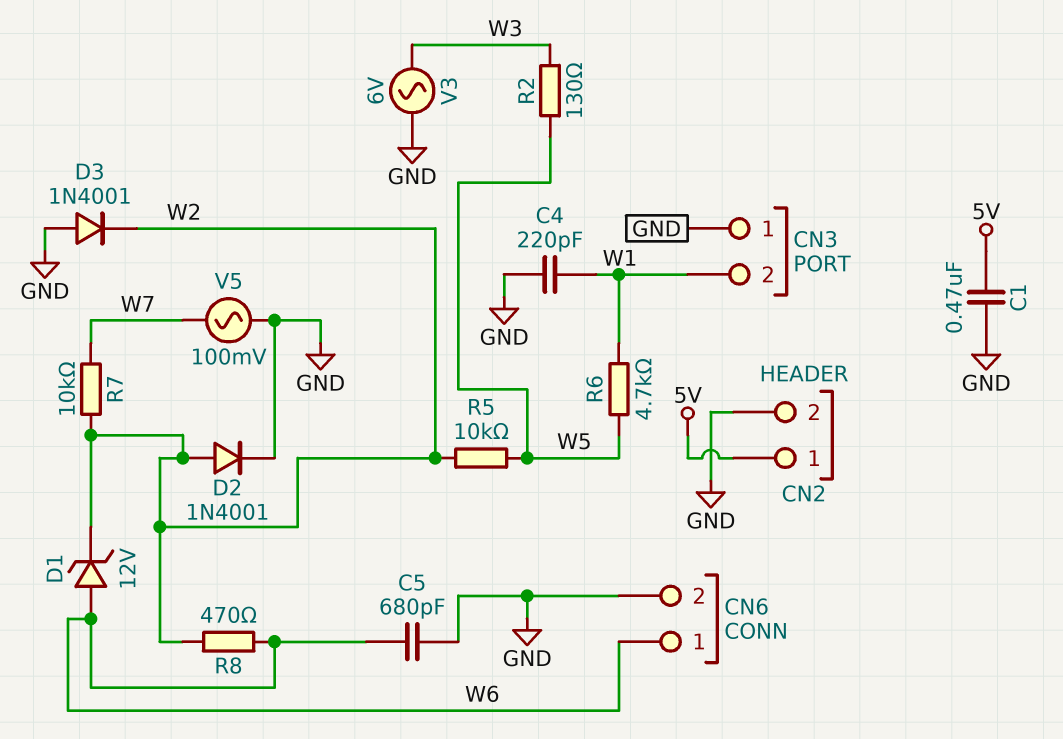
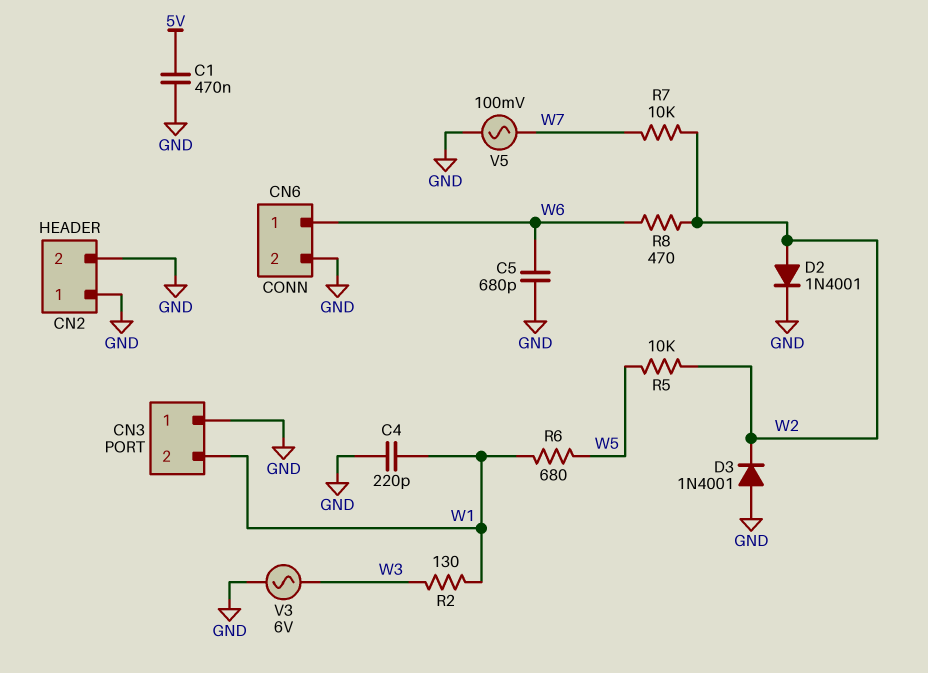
CN2 pin 1: 5V -> GND
D1: zener 12V (A W6, K W2) -> none
R2: 130 (W3, W5) -> 130 (W1, W3)
R6: 4.7k (W1, W5) -> 680 (W1, W5)

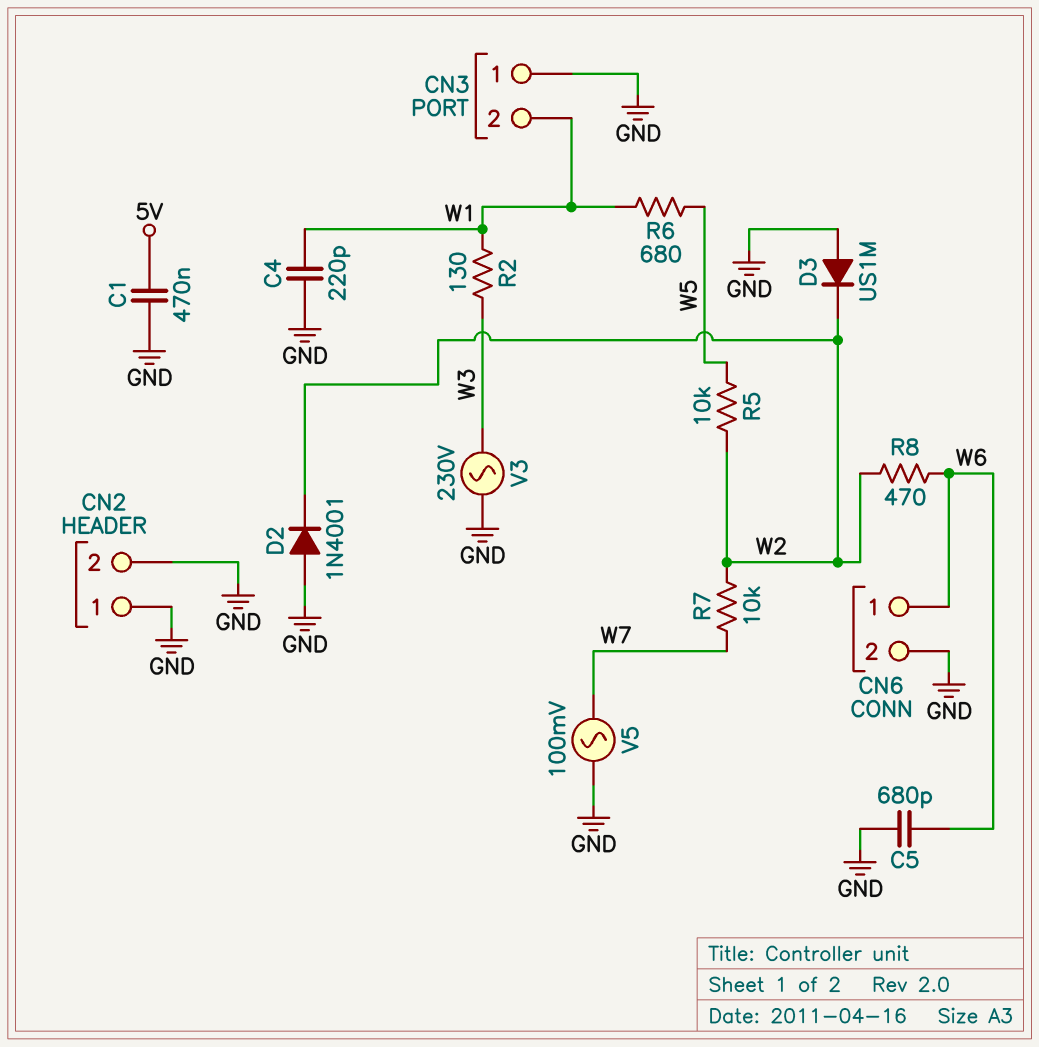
D2: diode 1N4001 (A W2, K GND) -> diode 1N4001 (A GND, K W2)
D3: diode 1N4001 (A GND, K W2) -> diode US1M (A GND, K W2)
V3: AC 6V (GND, W3) -> AC 230V (GND, W3)

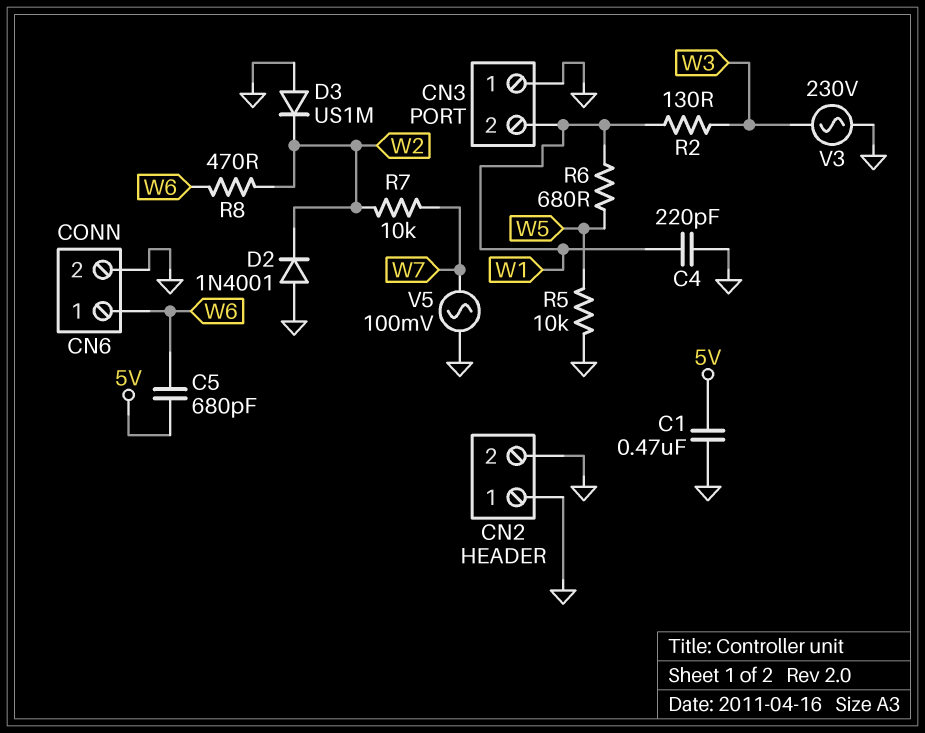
C5: 680pF (GND, W6) -> 680pF (5V, W6)
R5: 10k (W2, W5) -> 10k (GND, W5)

